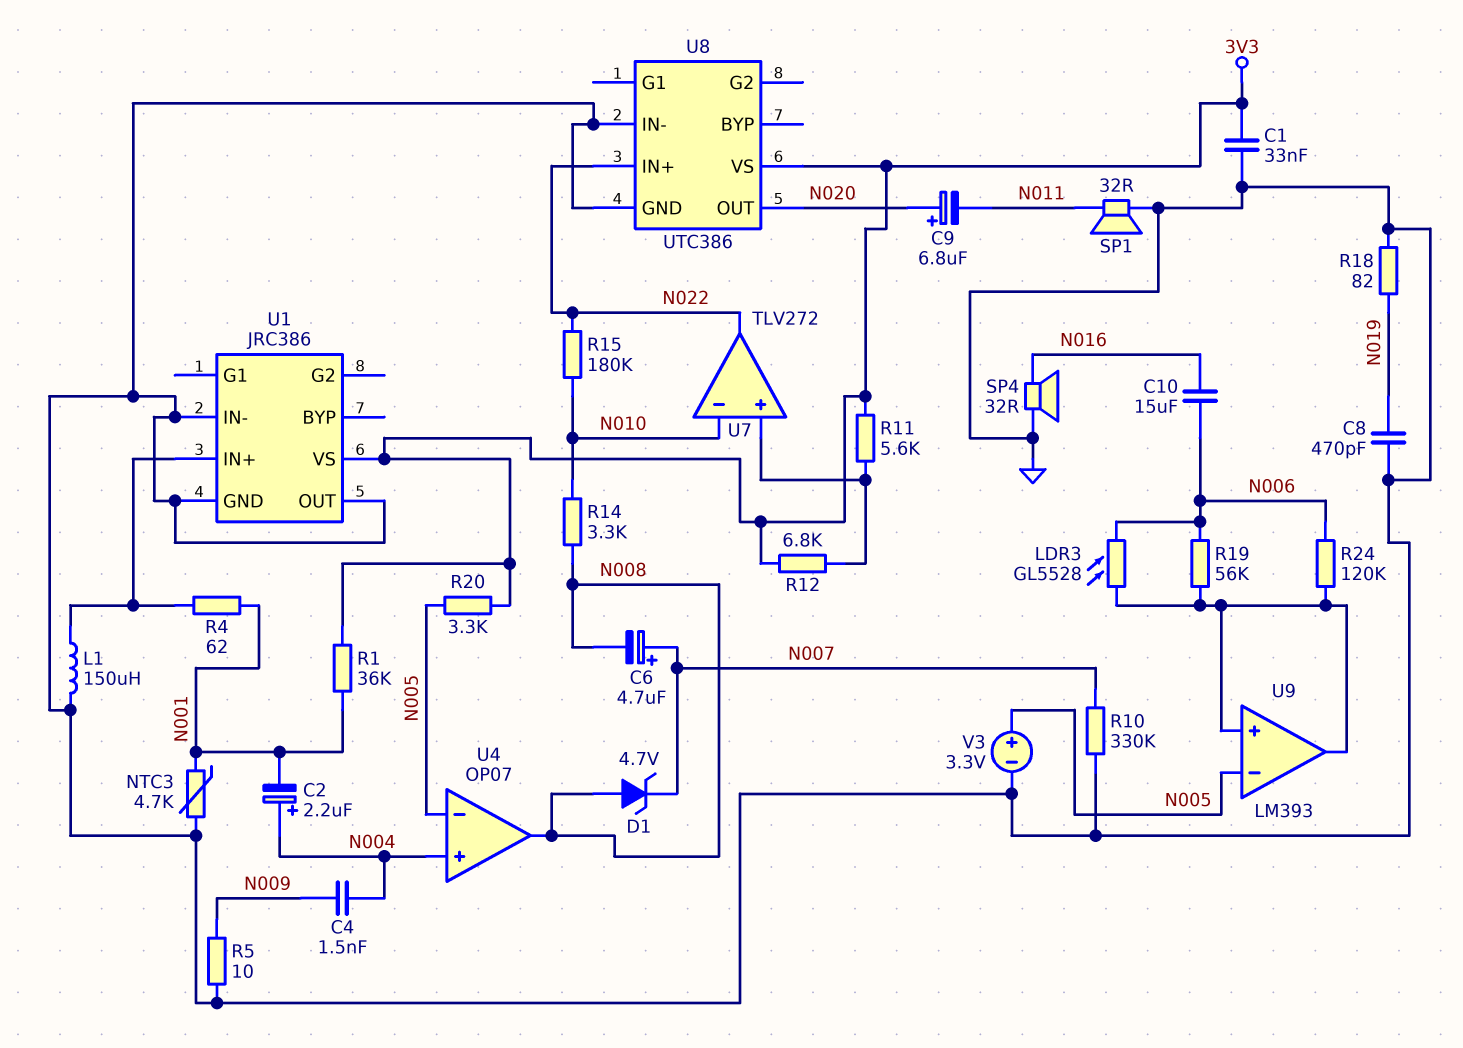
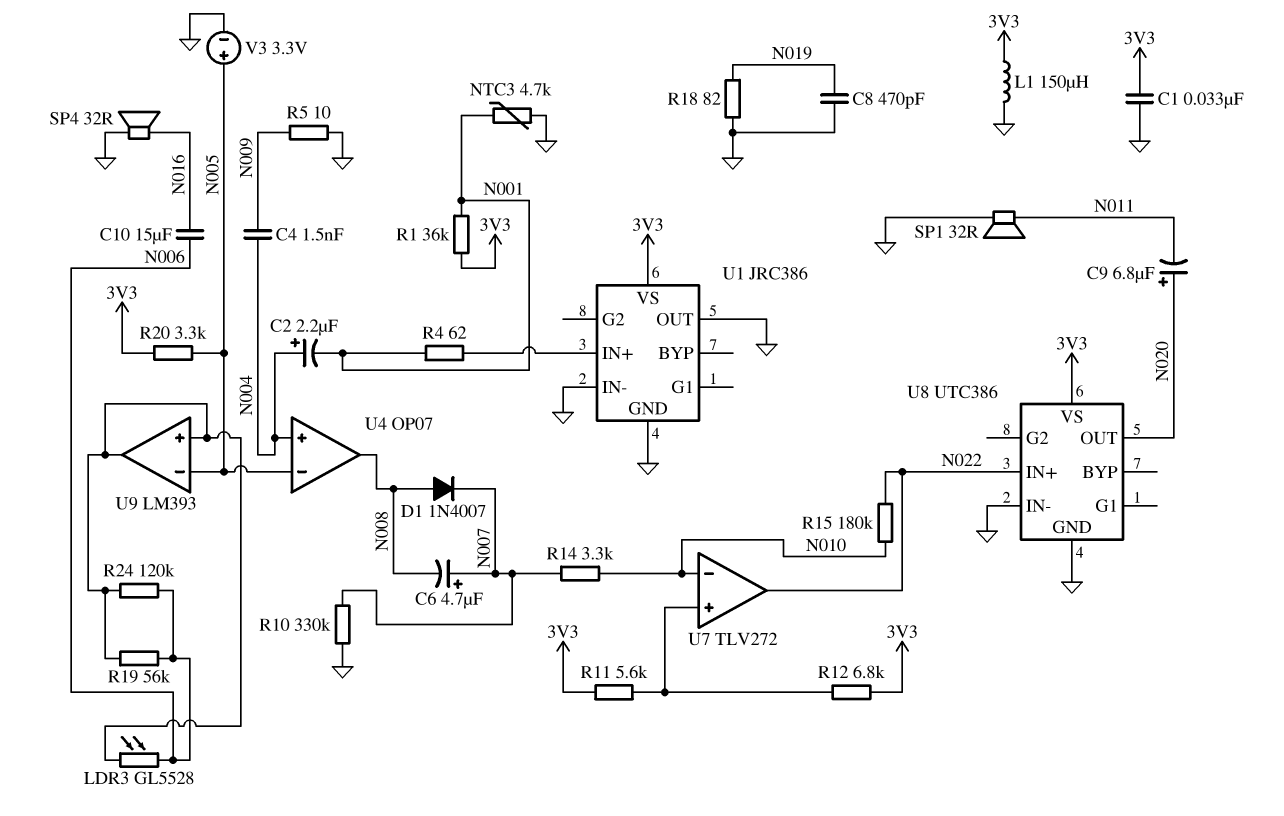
D1: zener 4.7V (A N008, K N007) -> diode 1N4007 (A N008, K N007)
L1: 150uH (GND, U1/IN+) -> 150uH (3V3, GND)
R14: 3.3k (N008, N010) -> 3.3k (N007, N010)

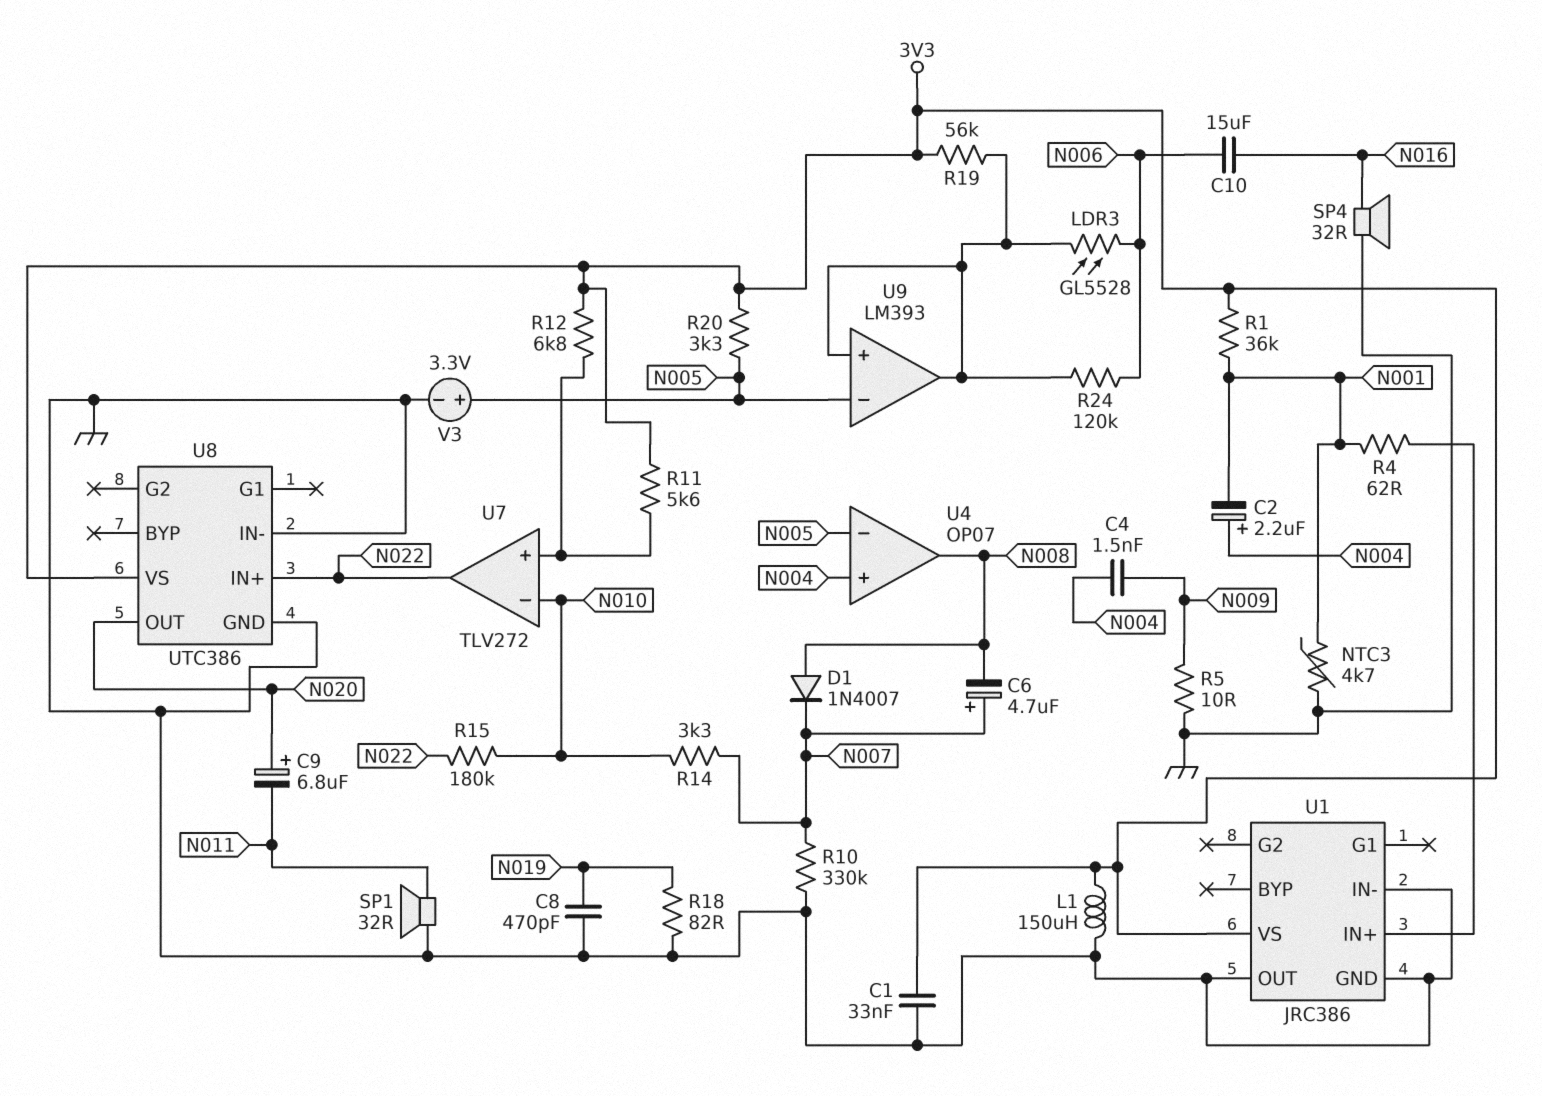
R19: 56k (N006, U9/in+) -> 56k (3V3, U9/in+)

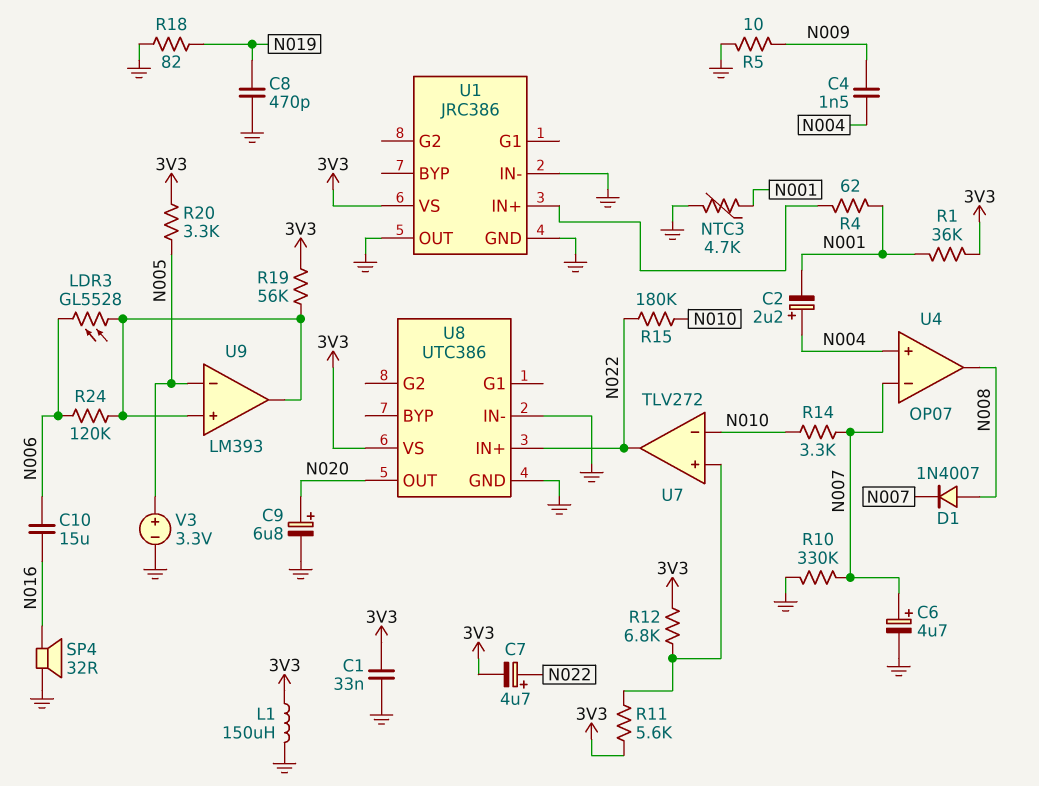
C6: 4.7uF (plus N007, minus N008) -> 4.7uF (plus N007, minus GND)
C7: none -> 4.7uF (plus N022, minus 3V3)
C9: 6.8uF (plus N020, minus N011) -> 6.8uF (plus N020, minus GND)
SP1: speaker 32R (GND, N011) -> none
U4 pin in-: N005 -> N007

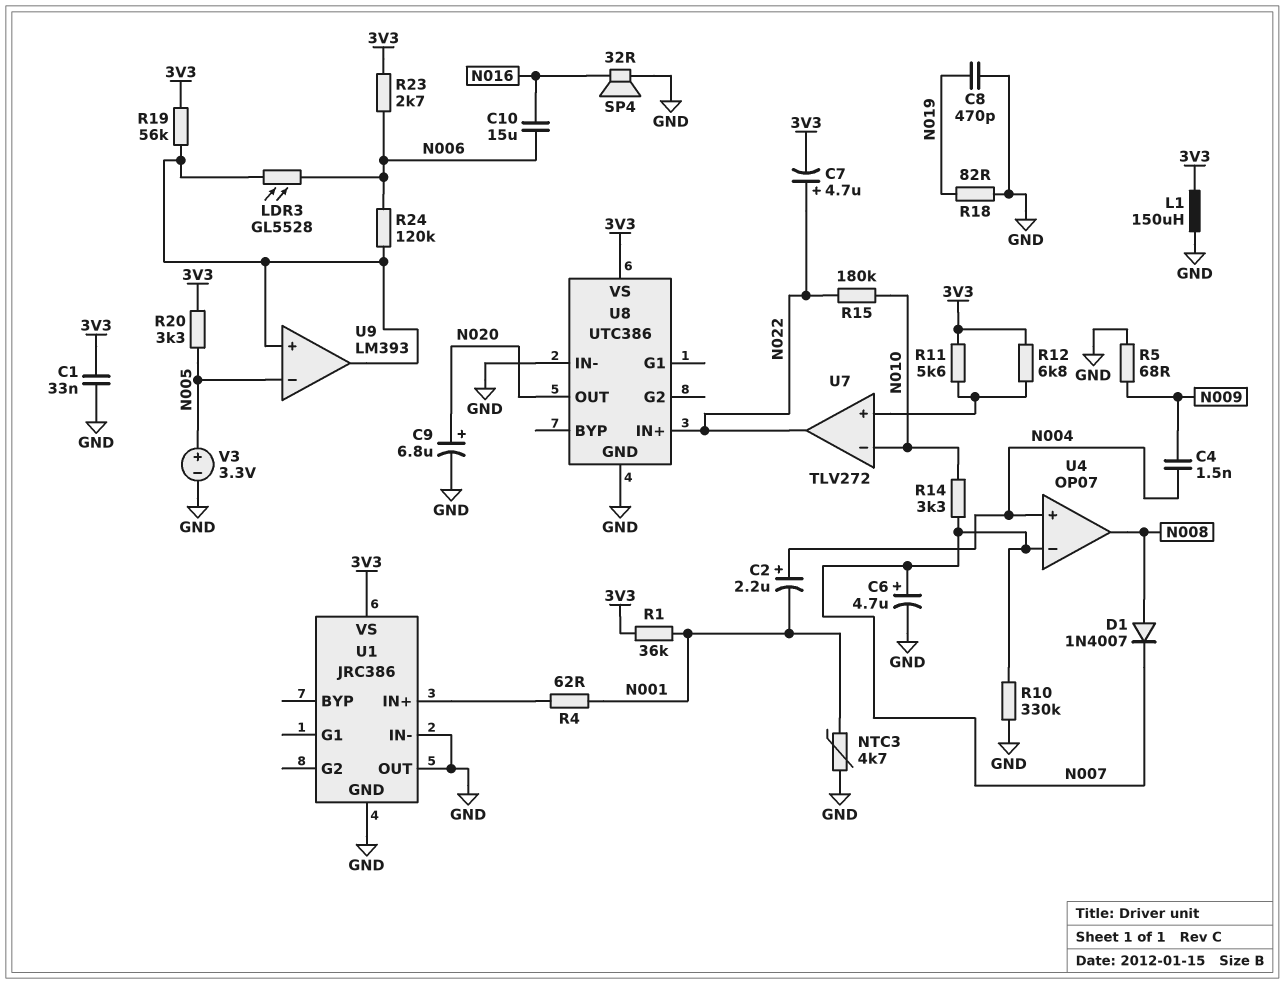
R5: 10 (GND, N009) -> 68 (GND, N009)
R23: none -> 2.7k (3V3, N006)

